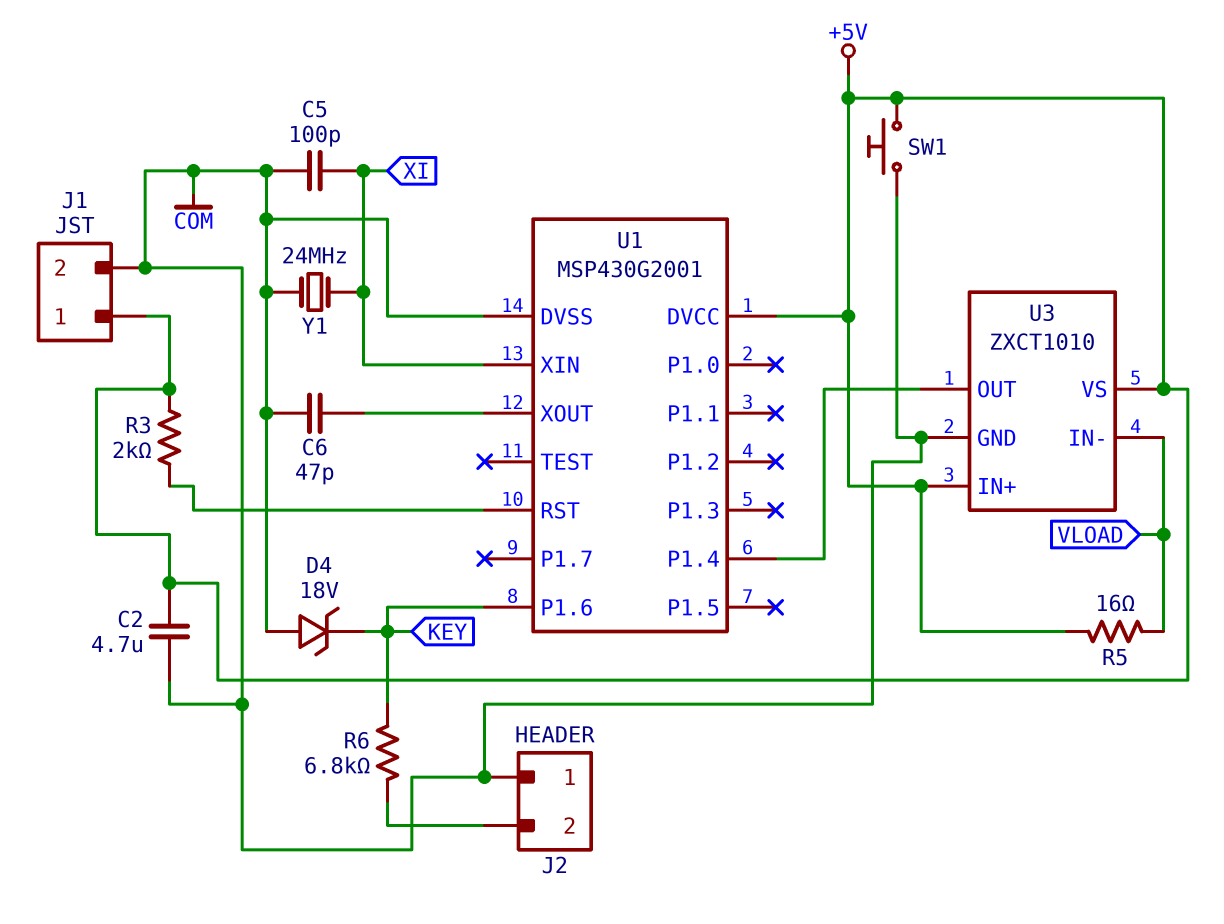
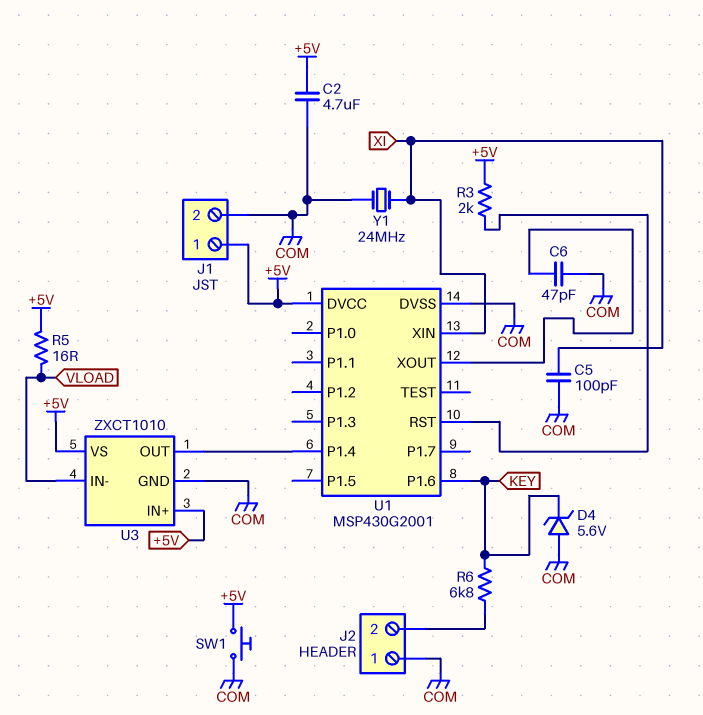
D4: zener 18V (A COM, K KEY) -> zener 5.6V (A COM, K KEY)

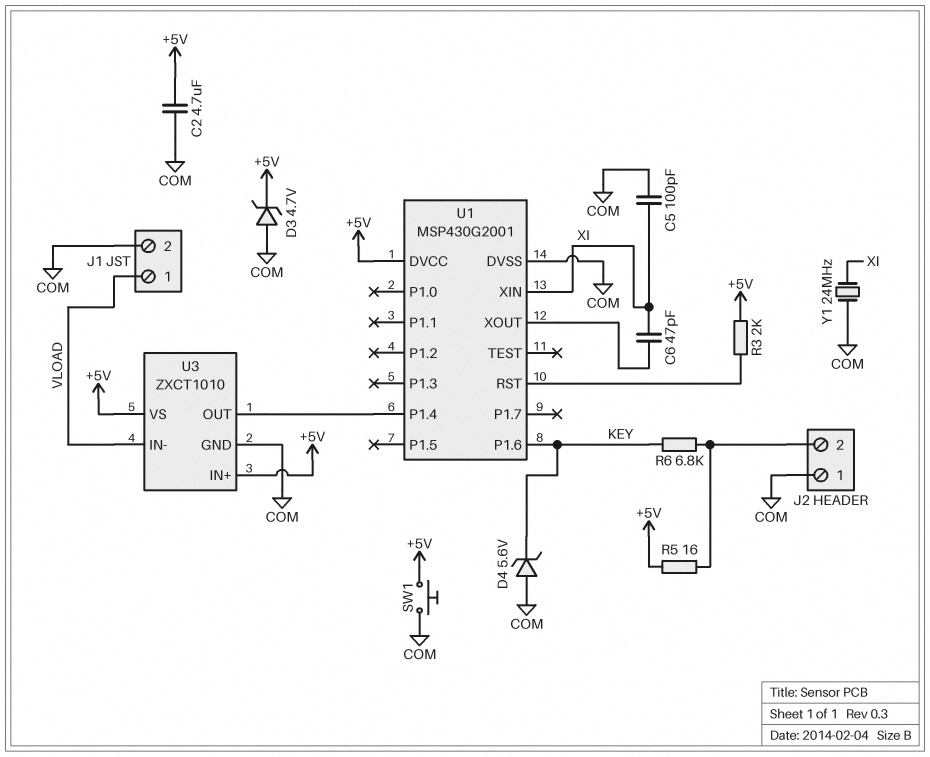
C6: 47pF (COM, U1/XOUT) -> 47pF (U1/XOUT, XI)
D3: none -> zener 4.7V (A COM, K +5V)
J1 pin 1: +5V -> VLOAD
R5: 16 (+5V, VLOAD) -> 16 (+5V, J2/2)

